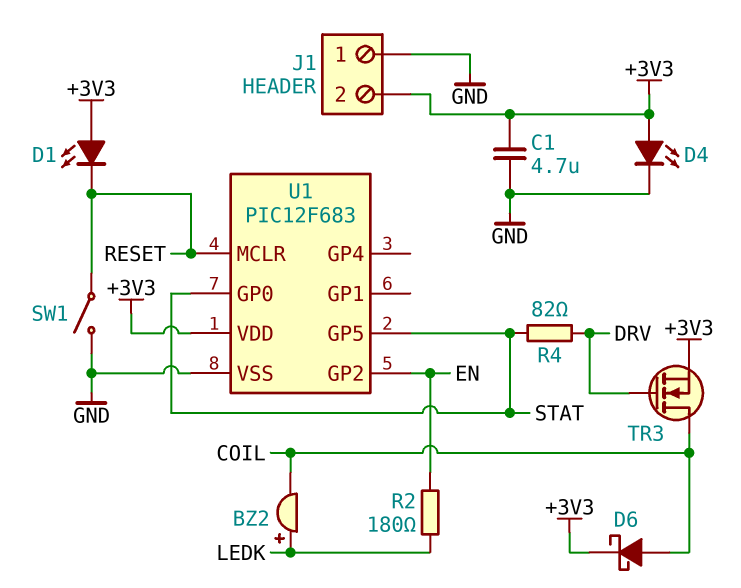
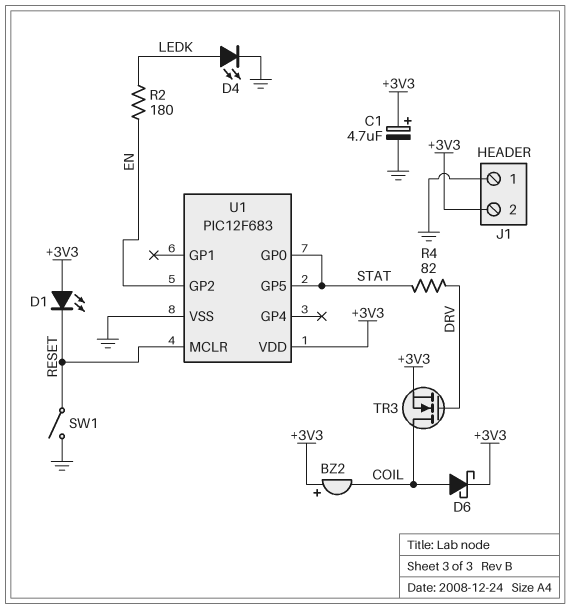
BZ2: buzzer (plus LEDK, minus COIL) -> buzzer (plus +3V3, minus COIL)
C1: 4.7uF (+3V3, GND) -> 4.7uF (plus +3V3, minus GND)
D4: LED (A +3V3, K GND) -> LED (A LEDK, K GND)

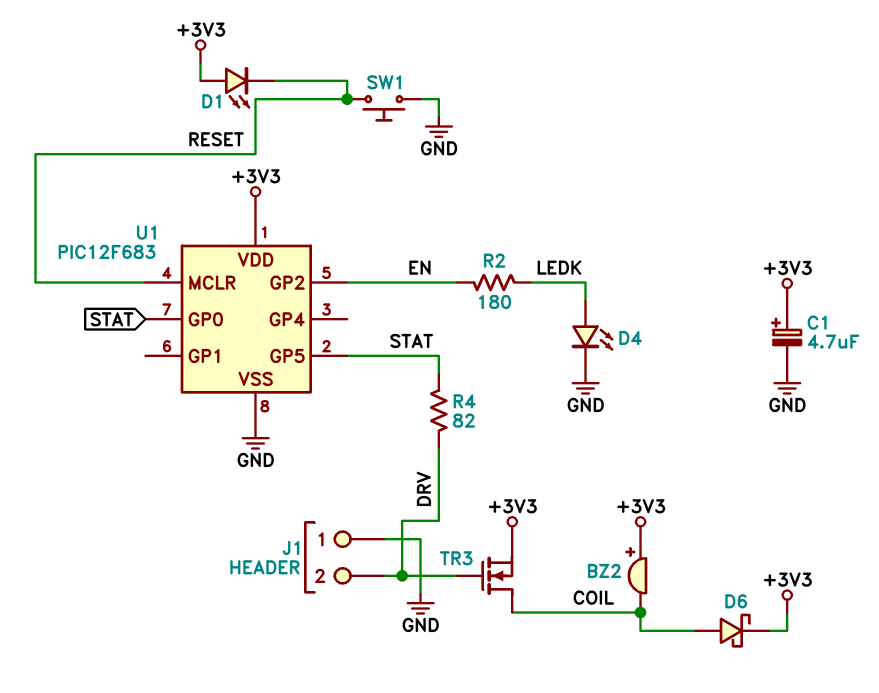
J1 pin 2: +3V3 -> DRV
SW1: switch (GND, RESET) -> button (GND, RESET)

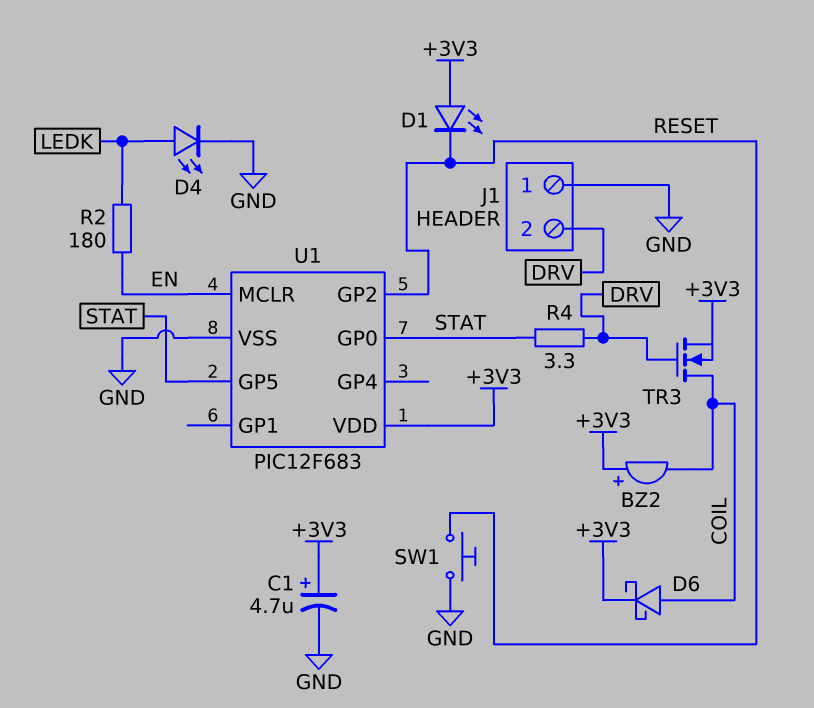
R4: 82 (DRV, STAT) -> 3.3 (DRV, STAT)
U1 pin GP2: EN -> RESET
U1 pin MCLR: RESET -> EN

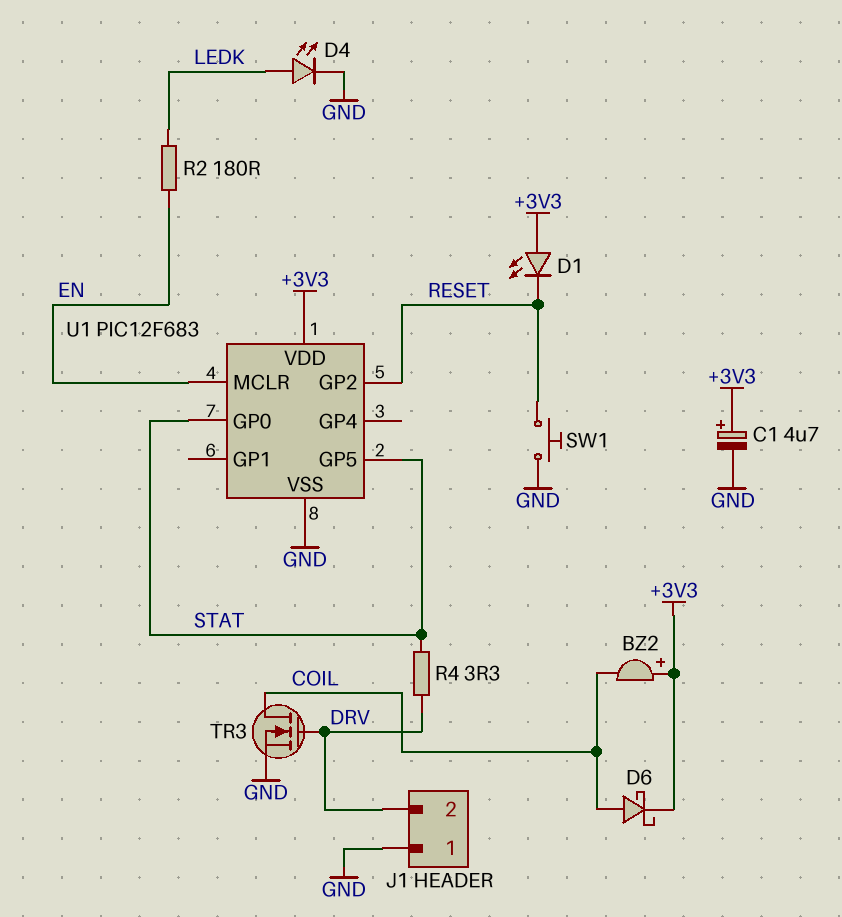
TR3: NMOS (G DRV, D COIL, S +3V3) -> NMOS (G DRV, D COIL, S GND)

